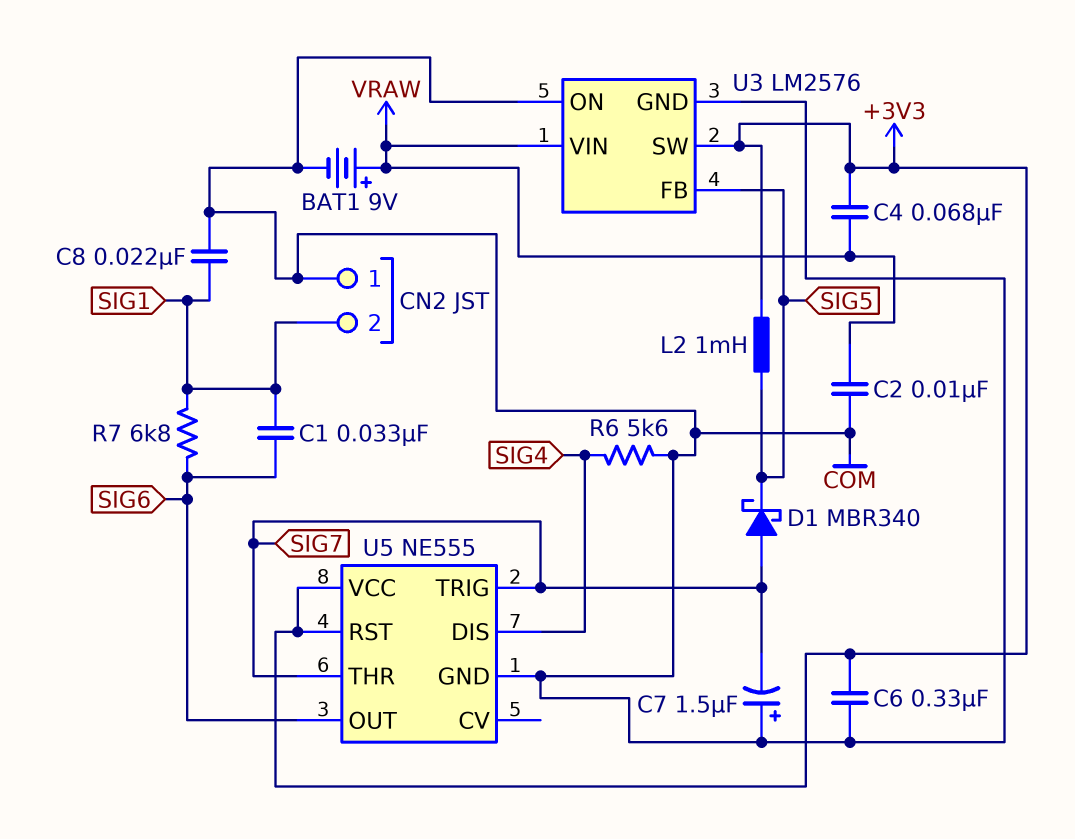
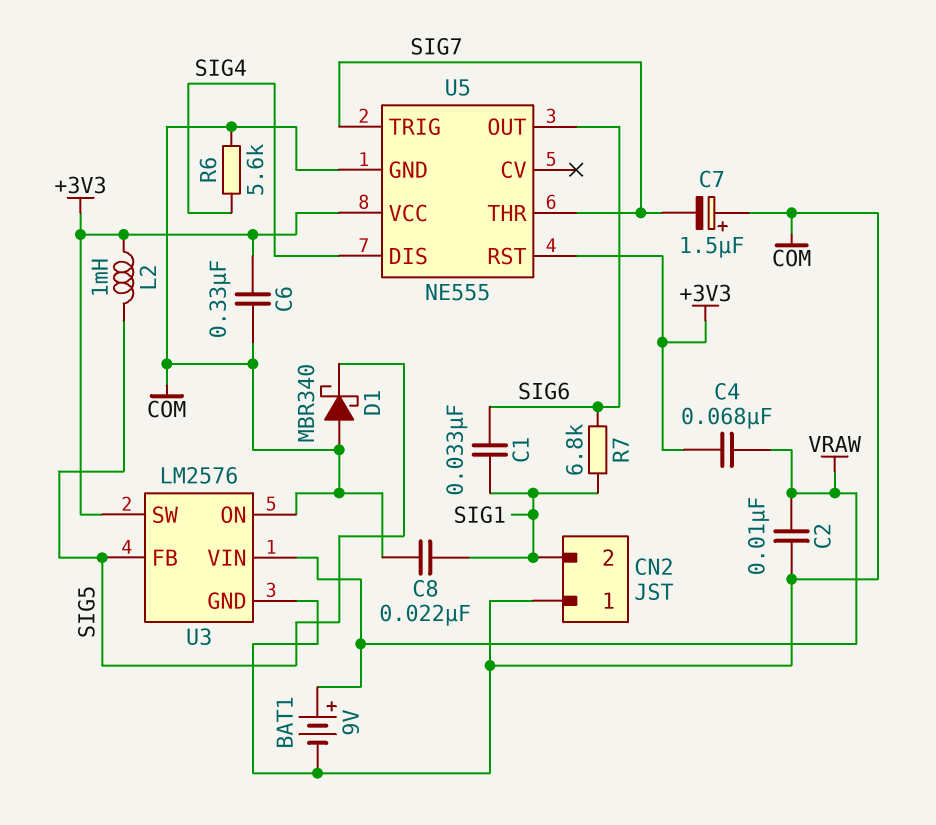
D1: schottky MBR340 (A SIG7, K SIG5) -> schottky MBR340 (A COM, K SIG5)

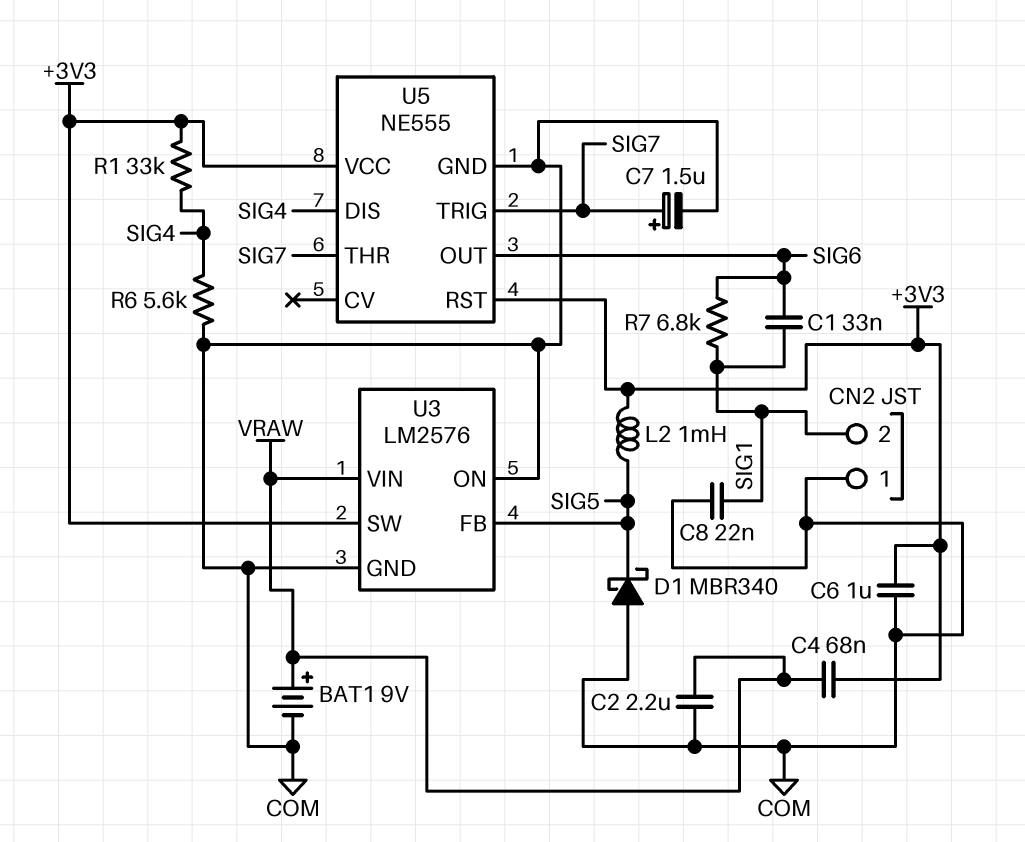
C2: 10nF (COM, VRAW) -> 2.2uF (COM, VRAW)
C6: 330nF (+3V3, COM) -> 1uF (+3V3, COM)
C7: 1.5uF (plus COM, minus SIG7) -> 1.5uF (plus SIG7, minus COM)
R1: none -> 33k (+3V3, SIG4)

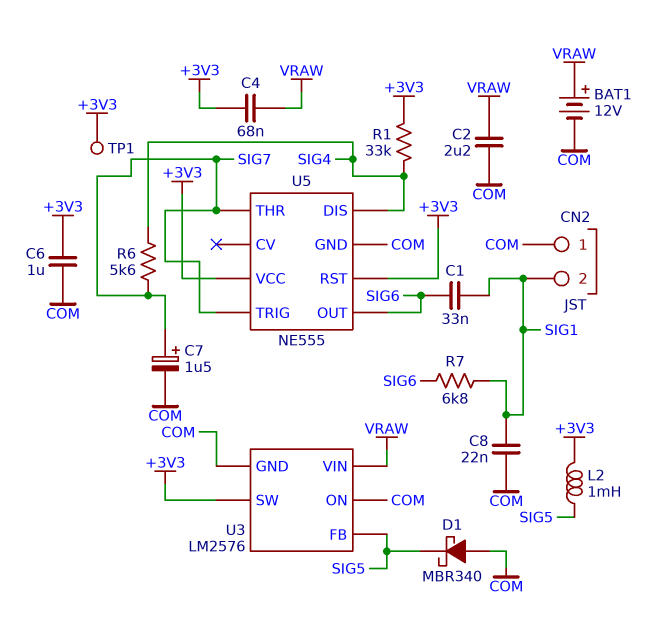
BAT1: 9V (plus VRAW, minus COM) -> 12V (plus VRAW, minus COM)
R6: 5.6k (COM, SIG4) -> 5.6k (SIG4, SIG7)
TP1: none -> test point (+3V3)

